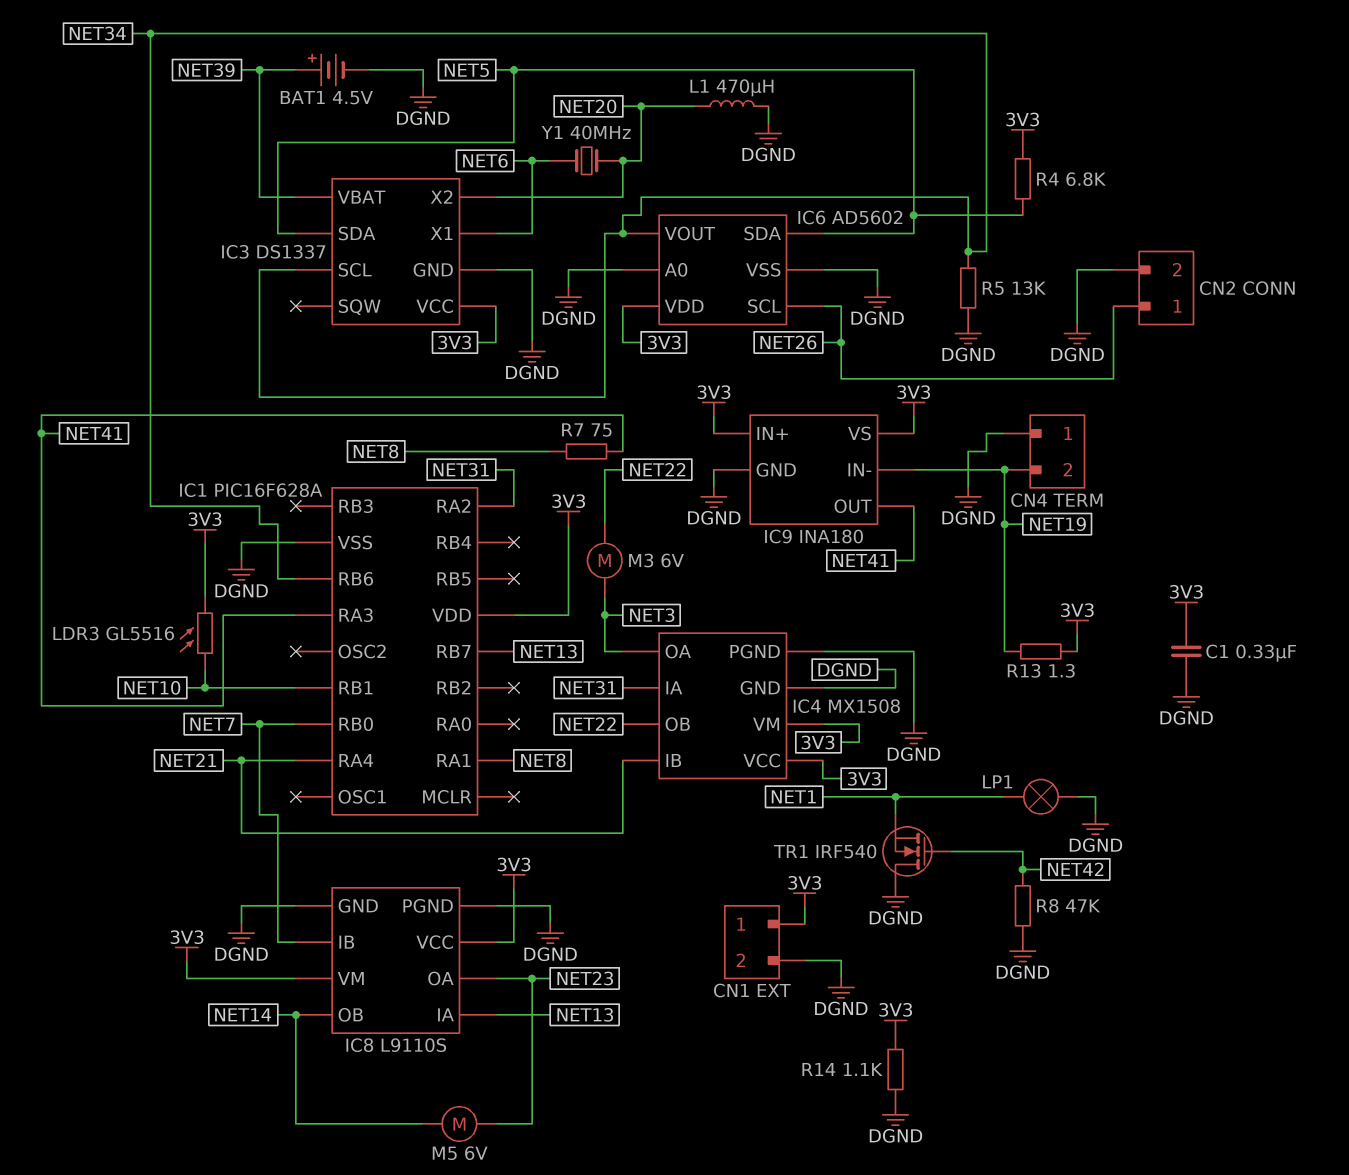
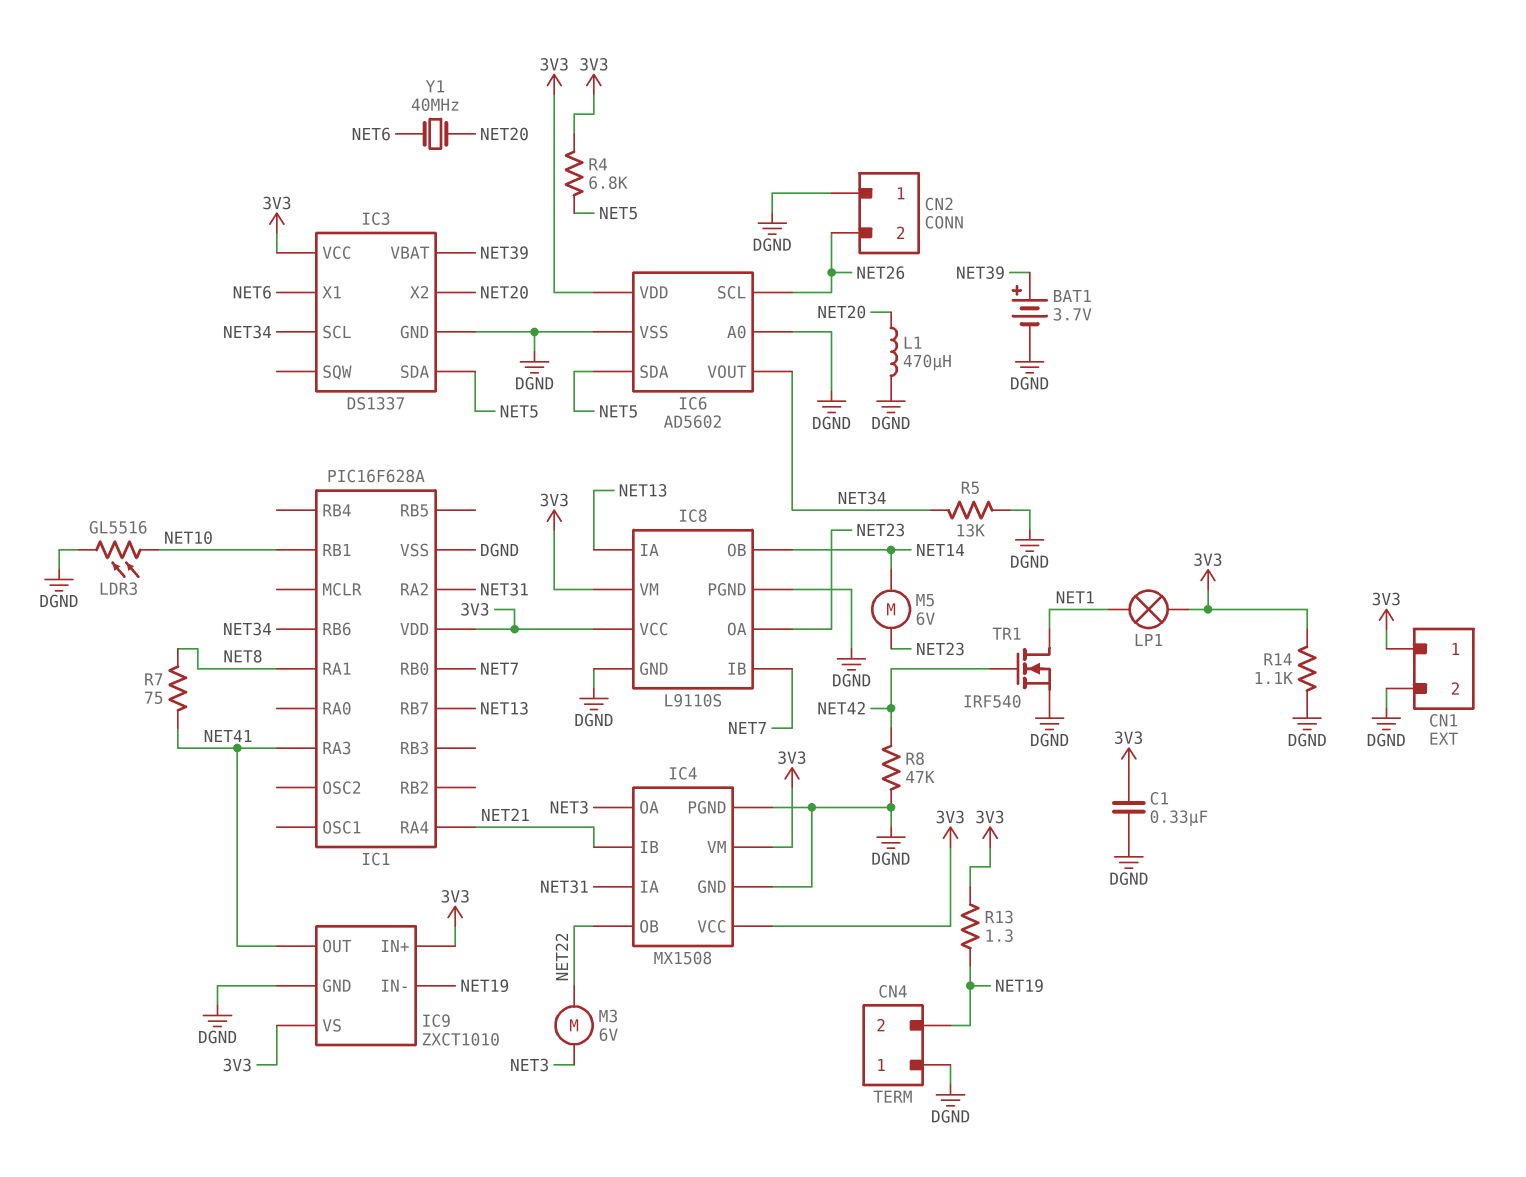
BAT1: 4.5V (plus NET39, minus DGND) -> 3.7V (plus NET39, minus DGND)
CN2 pin 1: NET26 -> DGND
CN2 pin 2: DGND -> NET26
IC9: INA180 -> ZXCT1010
LDR3: GL5516 (3V3, NET10) -> GL5516 (DGND, NET10)
LP1: lamp (DGND, NET1) -> lamp (3V3, NET1)
TR1: NMOS IRF540 (G NET42, D DGND, S NET1) -> NMOS IRF540 (G NET42, D NET1, S DGND)

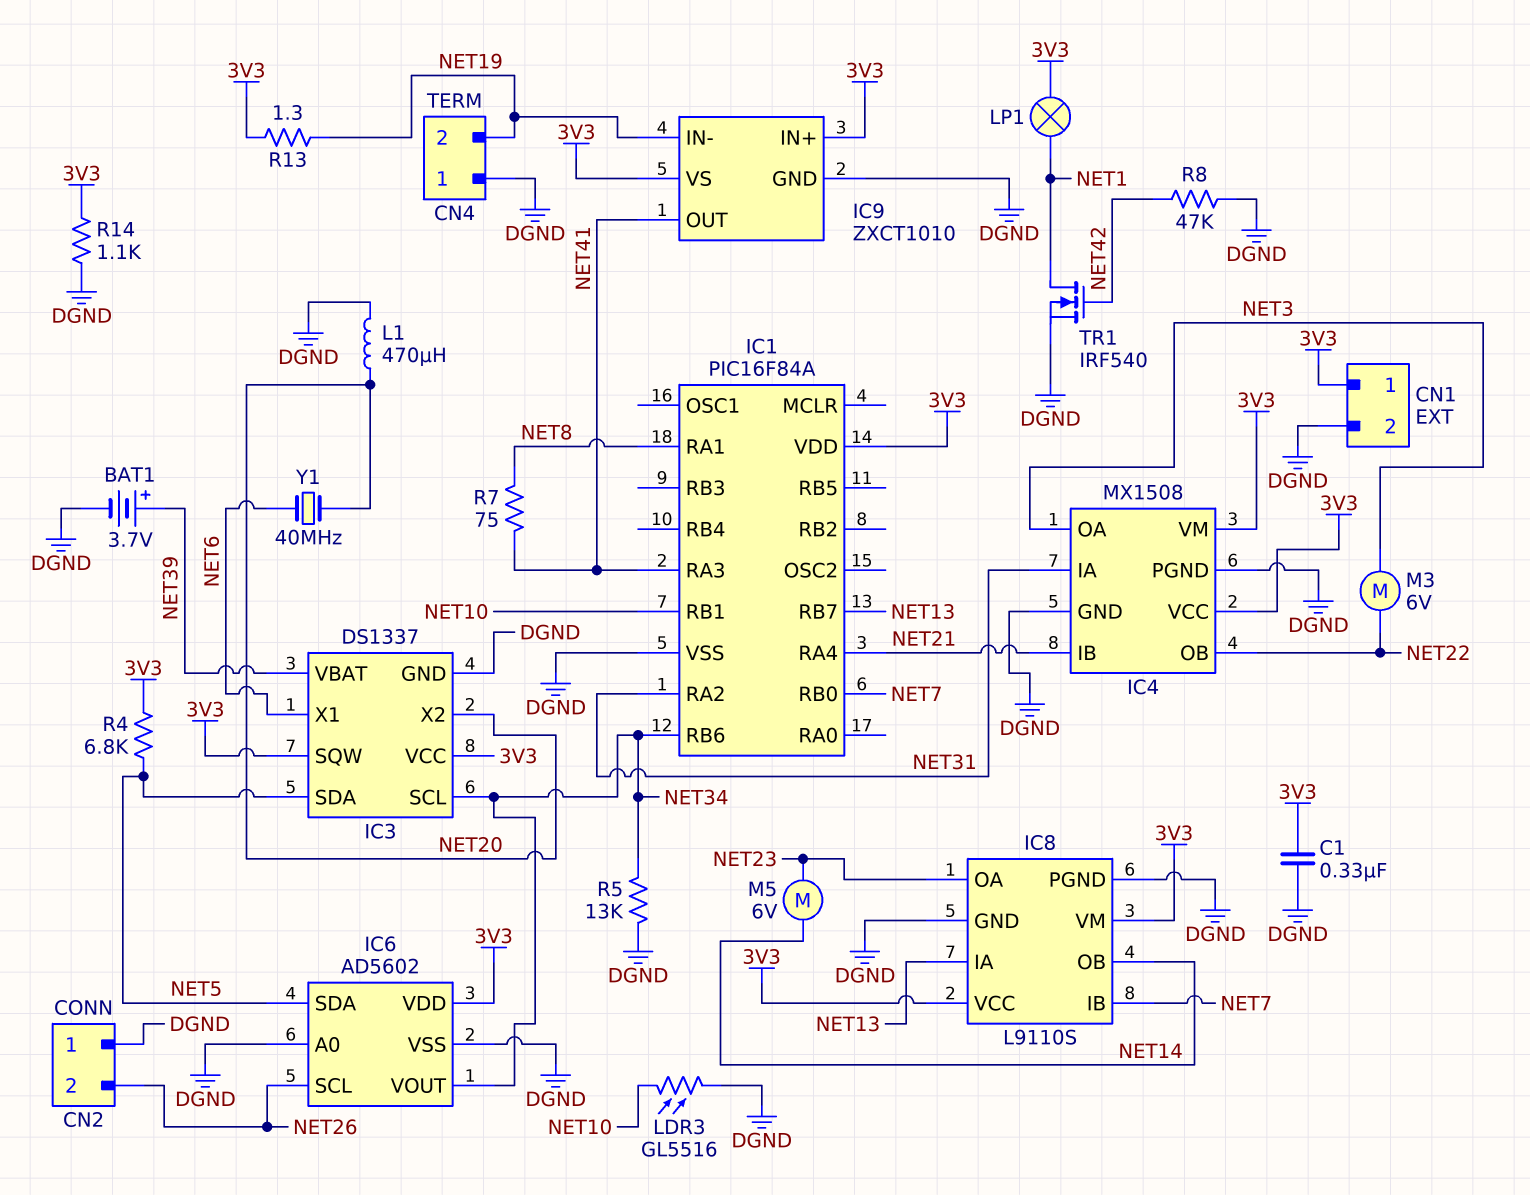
IC1: PIC16F628A -> PIC16F84A
IC3 pin SQW: none -> 3V3

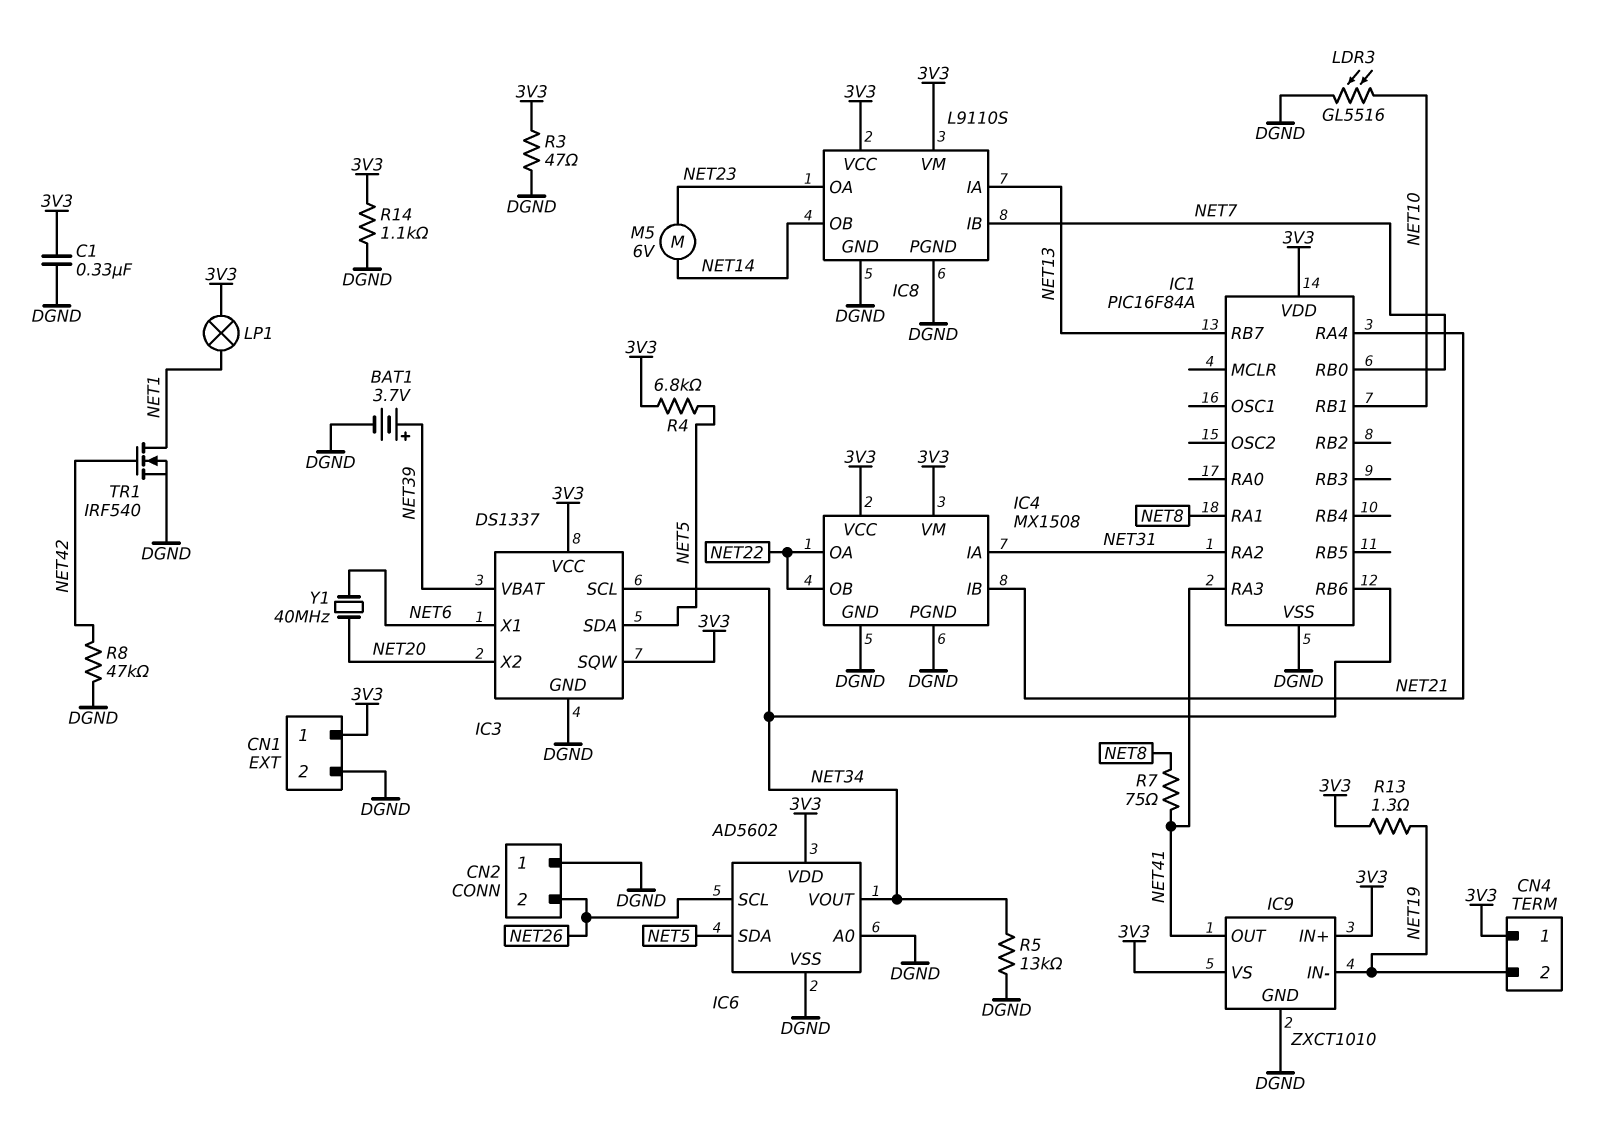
CN4 pin 1: DGND -> 3V3
IC4 pin OA: NET3 -> NET22
L1: 470uH (DGND, NET20) -> none
M3: motor 6V (NET3, NET22) -> none
R3: none -> 47 (3V3, DGND)

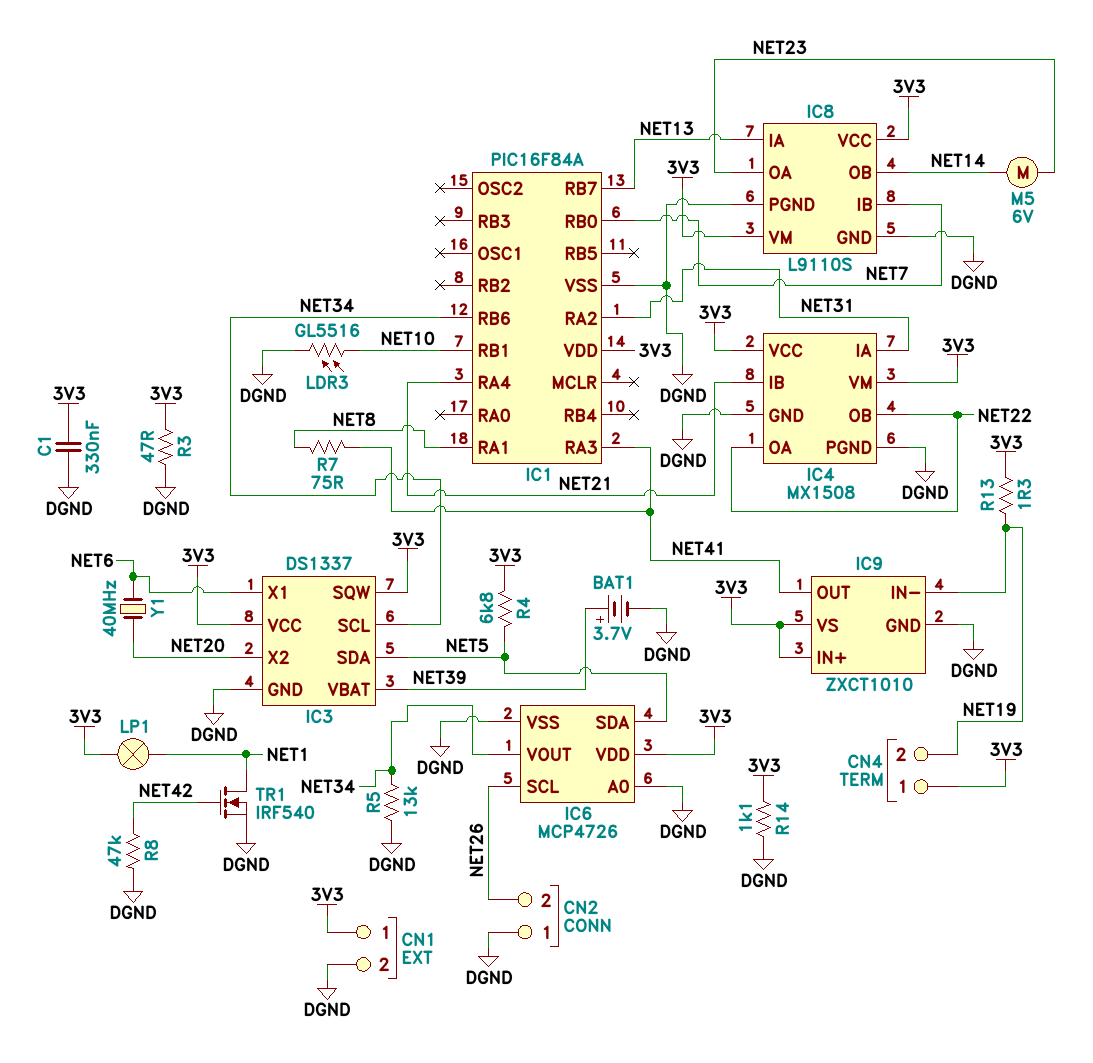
IC6: AD5602 -> MCP4726

